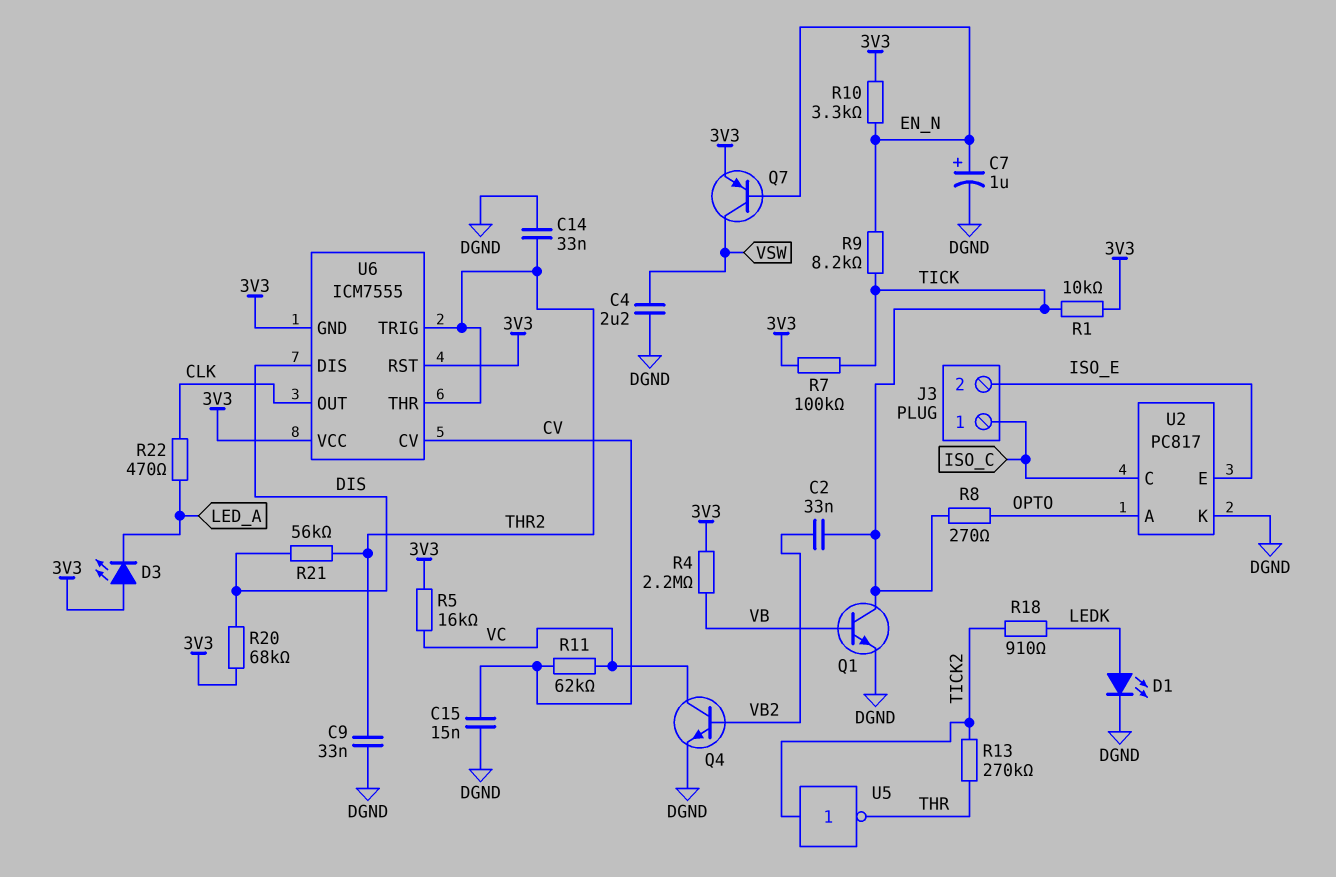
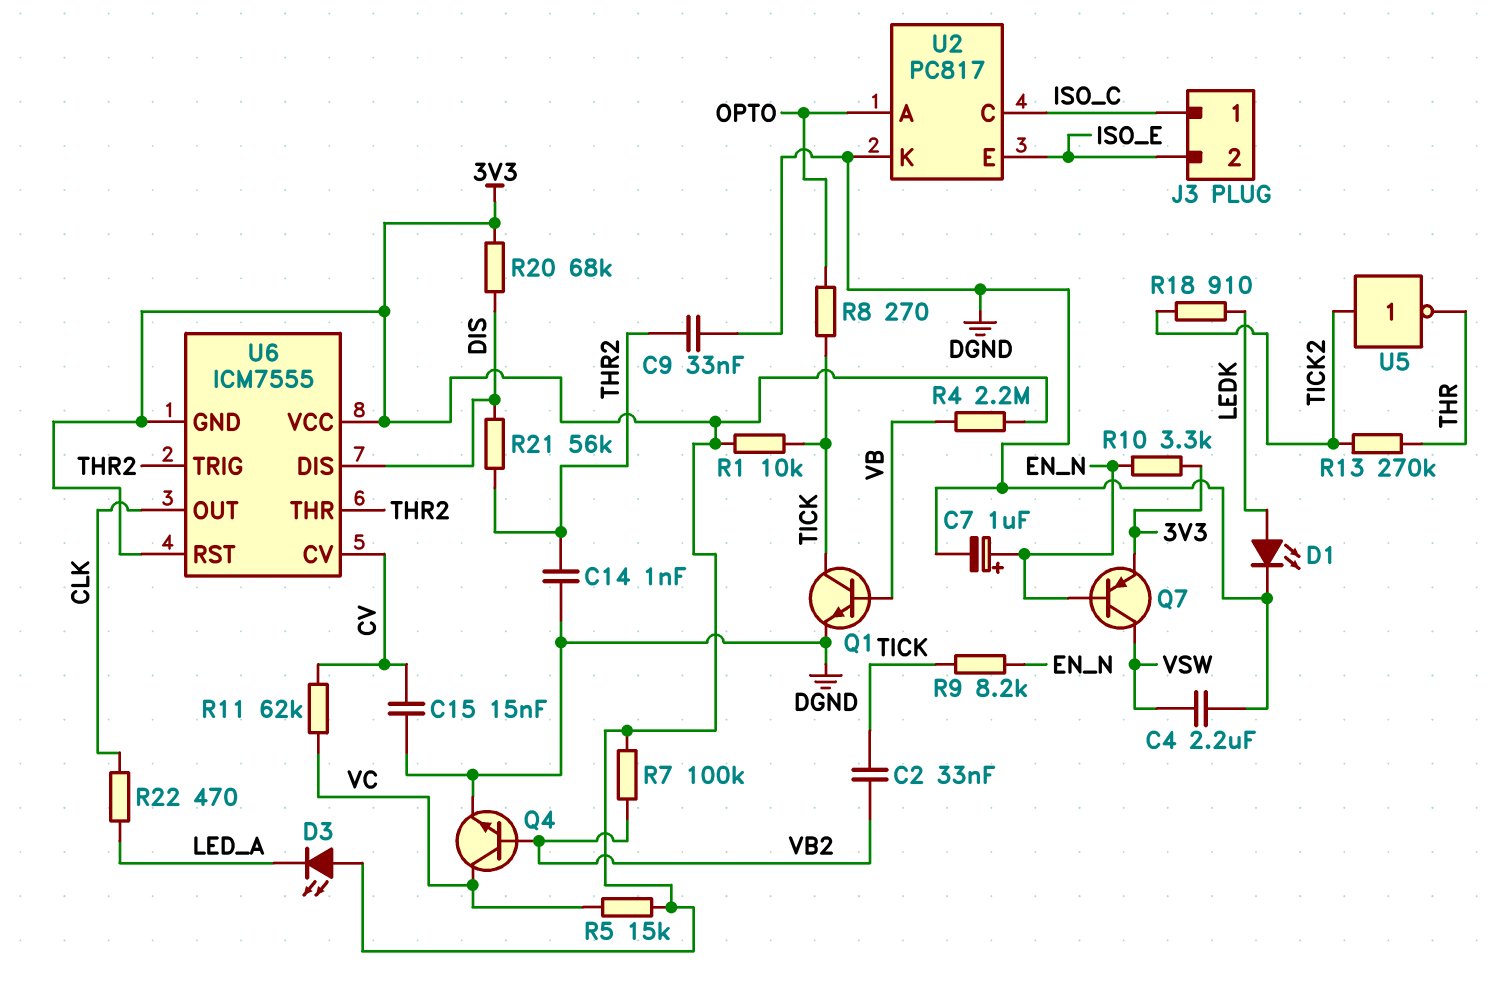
C14: 33nF (DGND, THR2) -> 1nF (DGND, THR2)
R5: 16k (3V3, VC) -> 15k (3V3, VC)
R7: 100k (3V3, TICK) -> 100k (3V3, VB2)

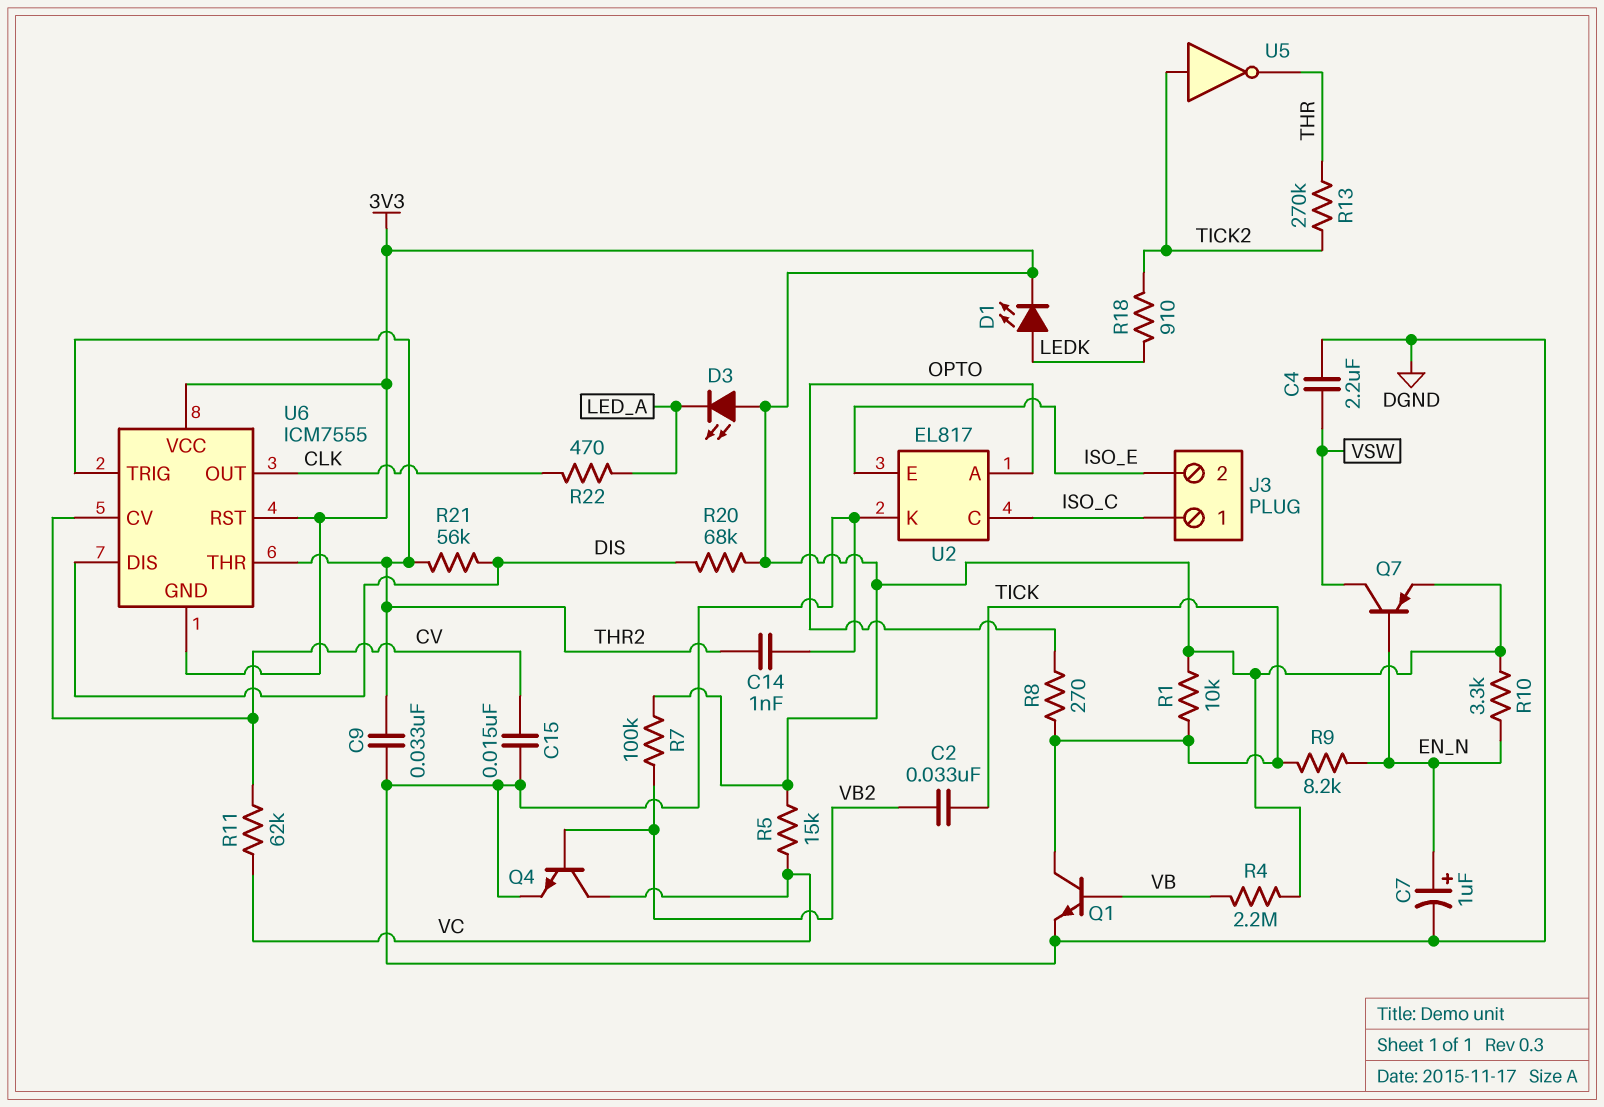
D1: LED (A LEDK, K DGND) -> LED (A LEDK, K 3V3)
U2: PC817 -> EL817

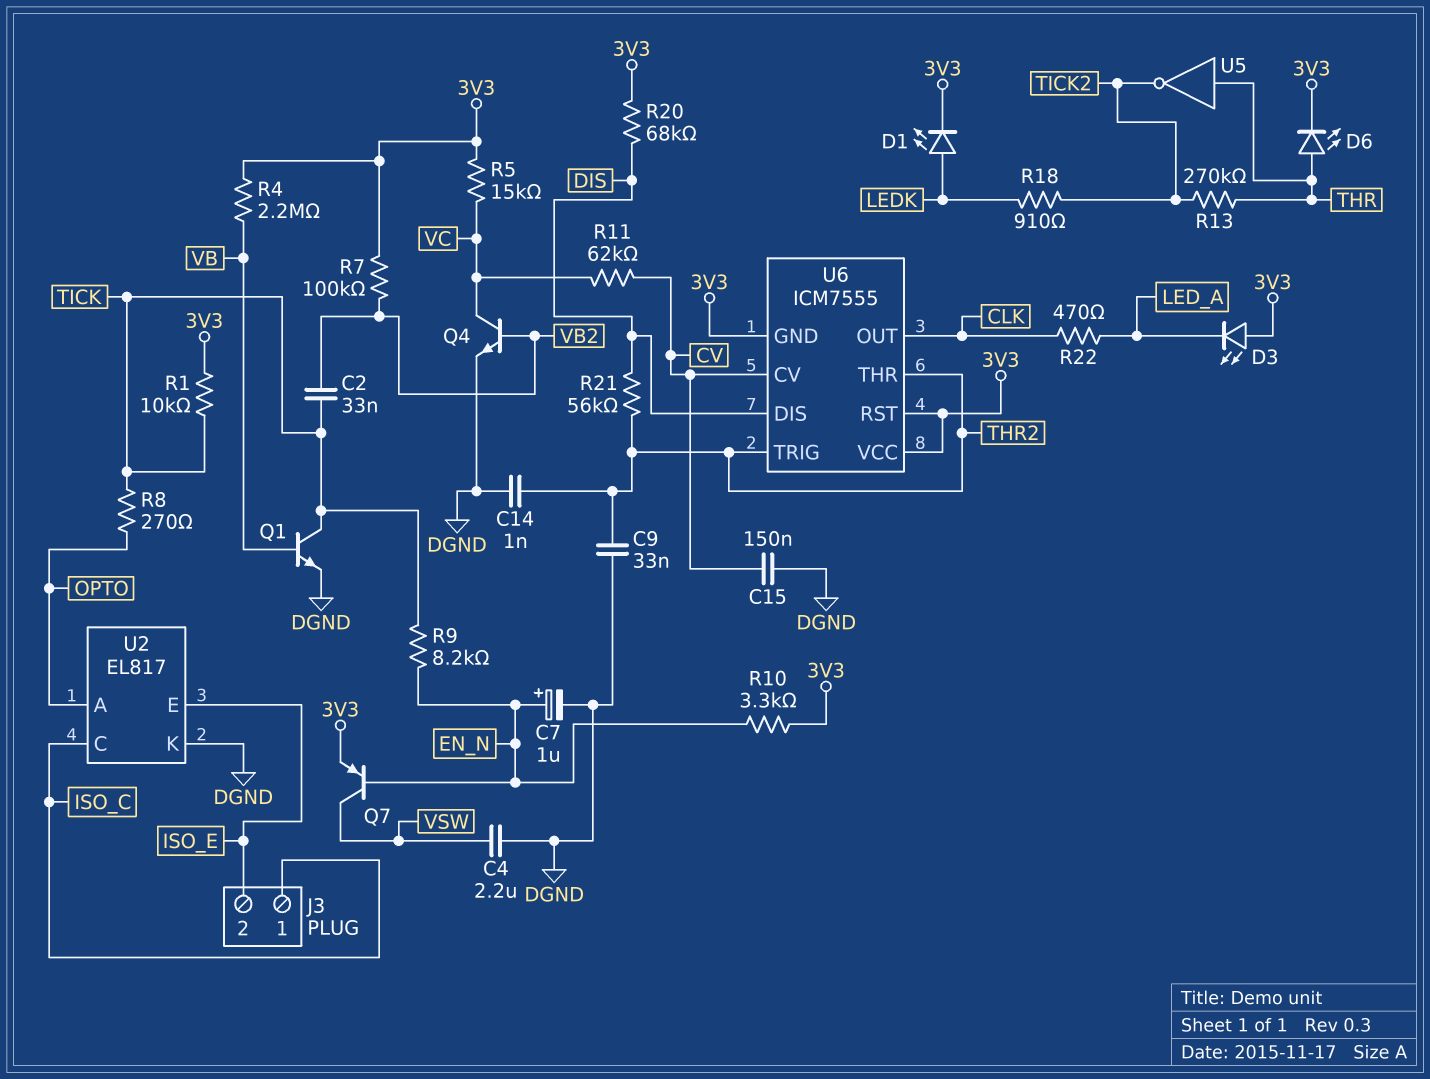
C15: 15nF (CV, DGND) -> 150nF (CV, DGND)
D6: none -> LED (A THR, K 3V3)
U5: NOT (in TICK2, out THR) -> NOT (in THR, out TICK2)

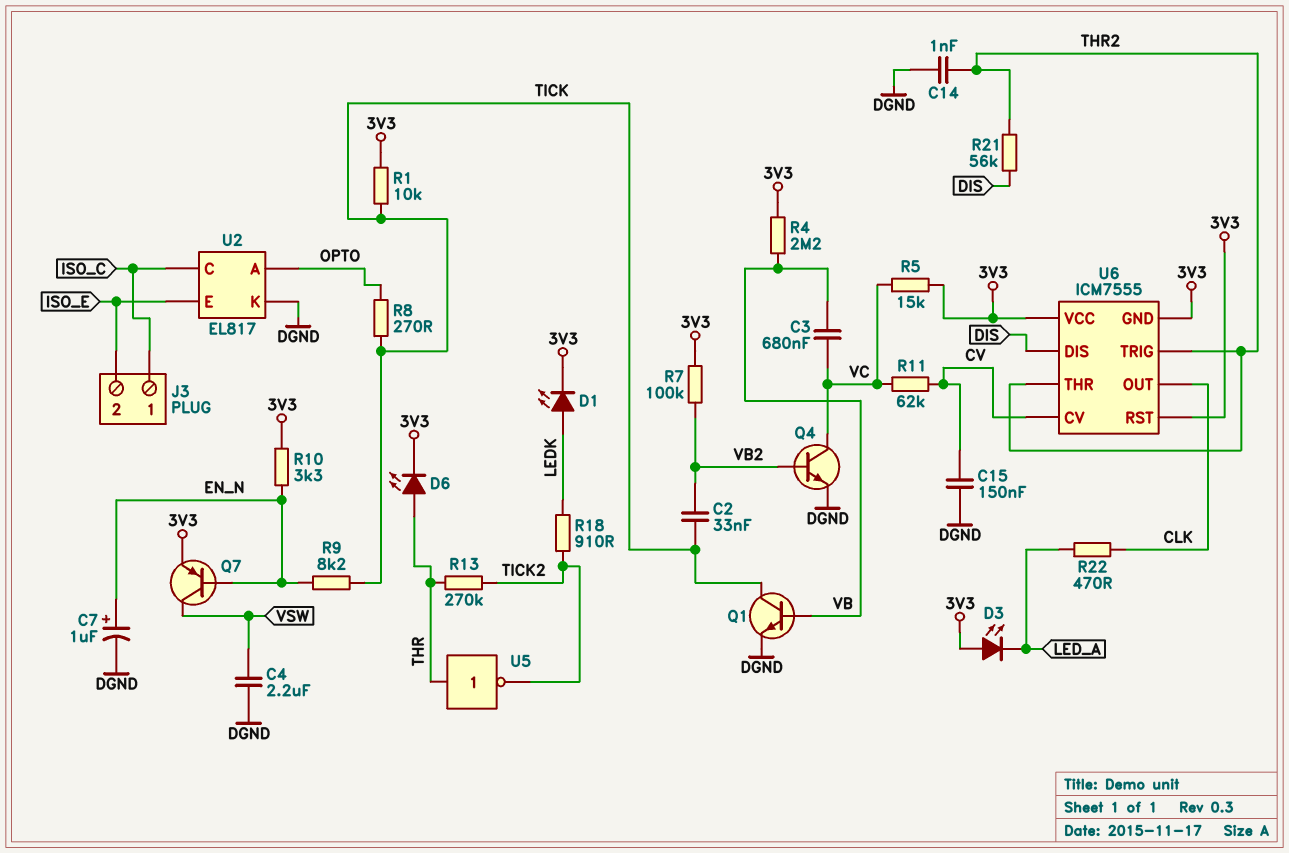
C3: none -> 680nF (VB, VC)
C9: 33nF (DGND, THR2) -> none
R20: 68k (3V3, DIS) -> none

